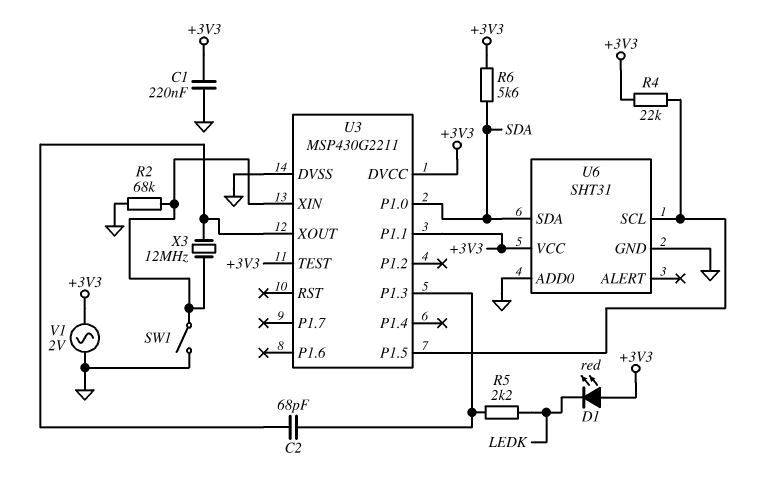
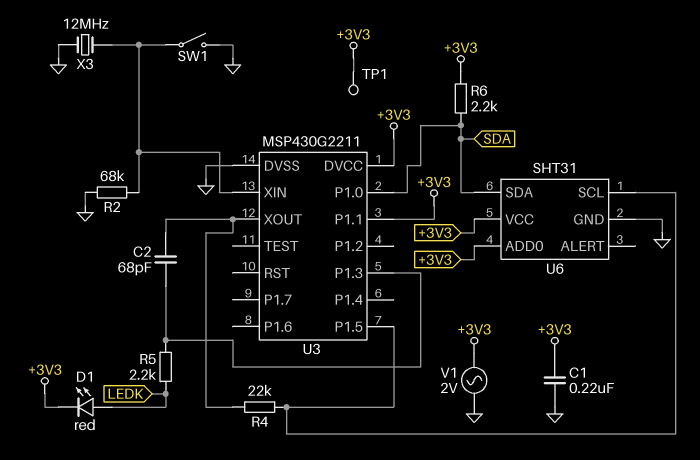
D1: LED red (A +3V3, K LEDK) -> LED red (A LEDK, K +3V3)
R4: 22k (+3V3, U3/P1.5) -> 22k (U3/P1.5, U3/XOUT)
R6: 5.6k (+3V3, SDA) -> 2.2k (+3V3, SDA)
TP1: none -> test point (+3V3)
U3 pin TEST: +3V3 -> none
U6 pin ADD0: GND -> +3V3
X3: 12MHz (U3/XIN, U3/XOUT) -> 12MHz (GND, U3/XIN)

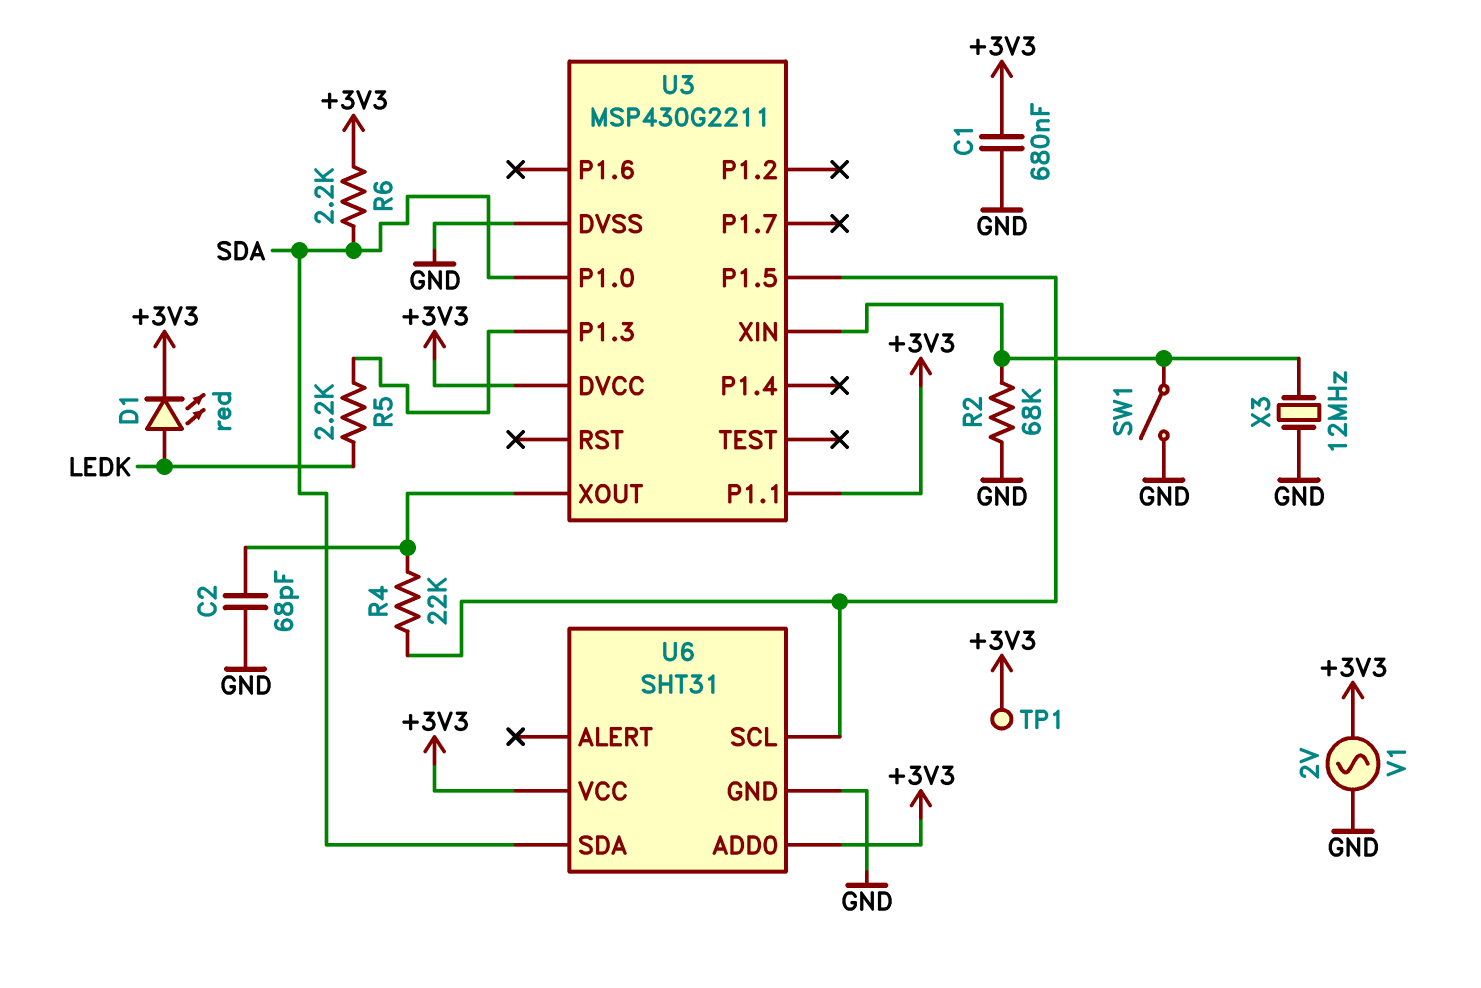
C1: 220nF (+3V3, GND) -> 680nF (+3V3, GND)
C2: 68pF (U3/P1.3, U3/XOUT) -> 68pF (GND, U3/XOUT)

